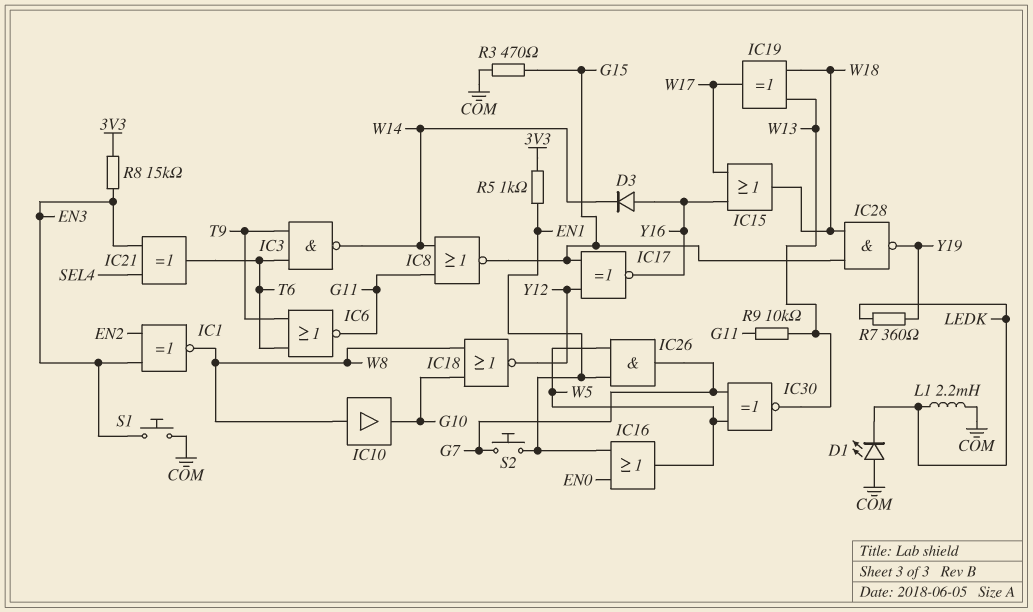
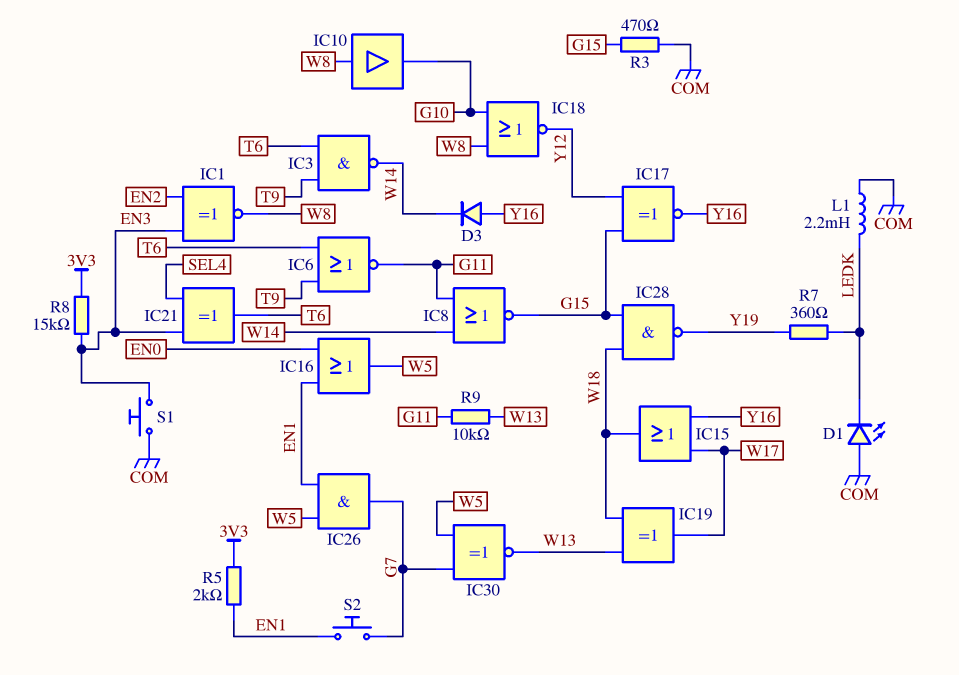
R5: 1k (3V3, EN1) -> 2k (3V3, EN1)

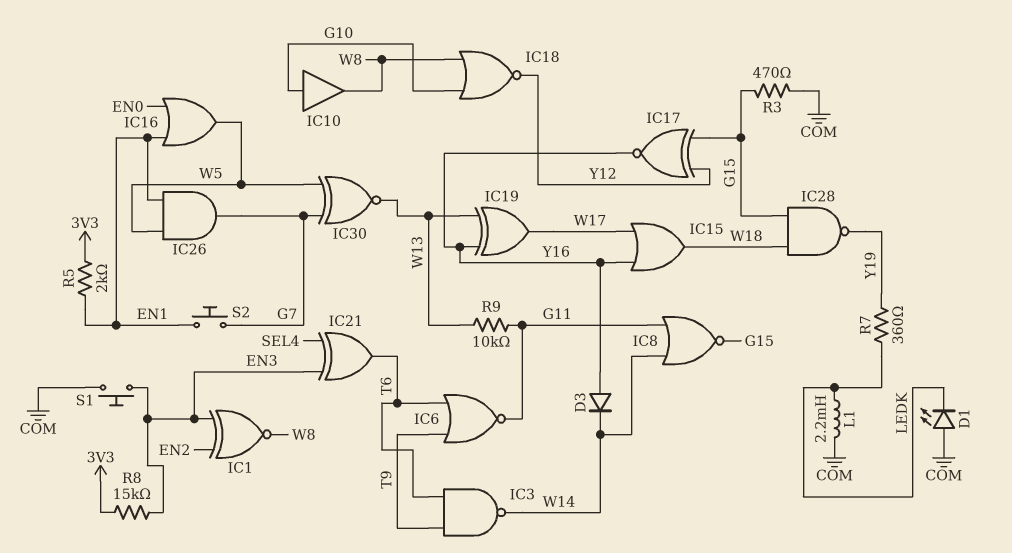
IC10: buffer (in W8, out G10) -> buffer (in G10, out W8)
IC19: XOR (in W13, in W18, out W17) -> XOR (in W13, in Y16, out W17)

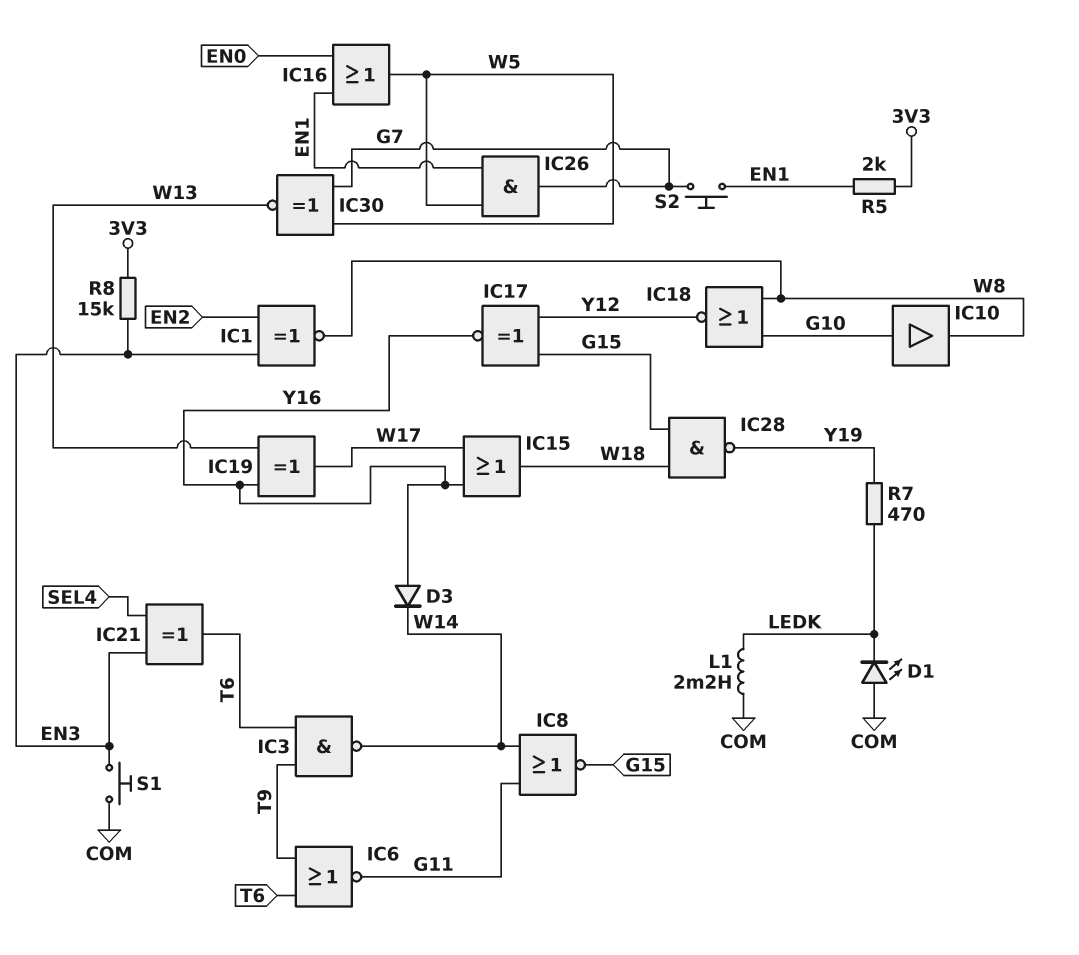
R3: 470 (COM, G15) -> none
R7: 360 (LEDK, Y19) -> 470 (LEDK, Y19)
R9: 10k (G11, W13) -> none

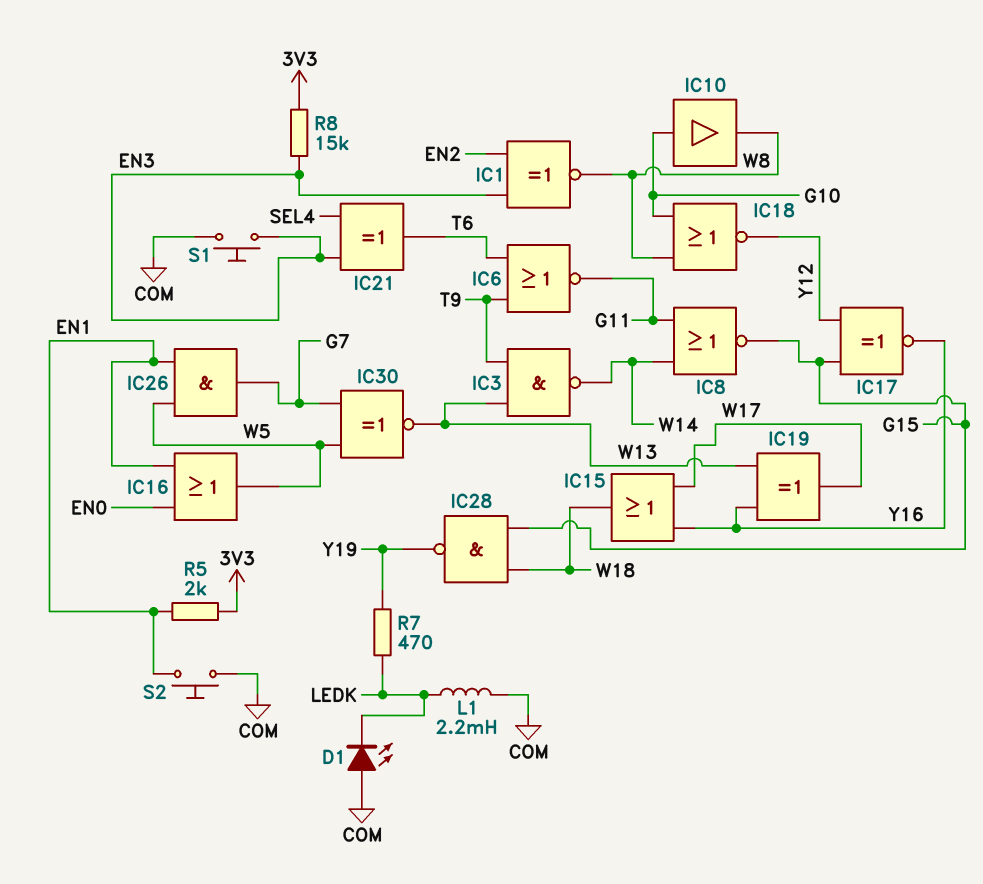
D3: diode (A Y16, K W14) -> none
IC3: NAND (in T6, in T9, out W14) -> NAND (in T9, in W13, out W14)
S2: button (EN1, G7) -> button (COM, EN1)

